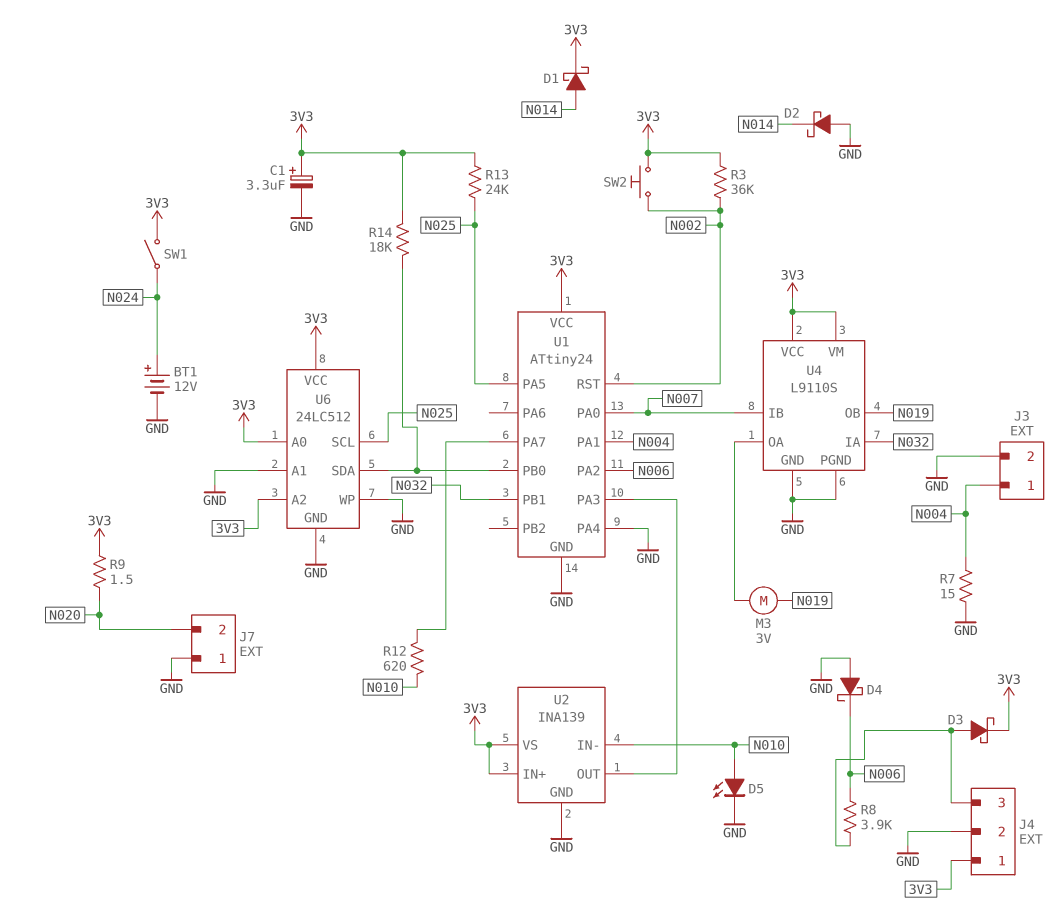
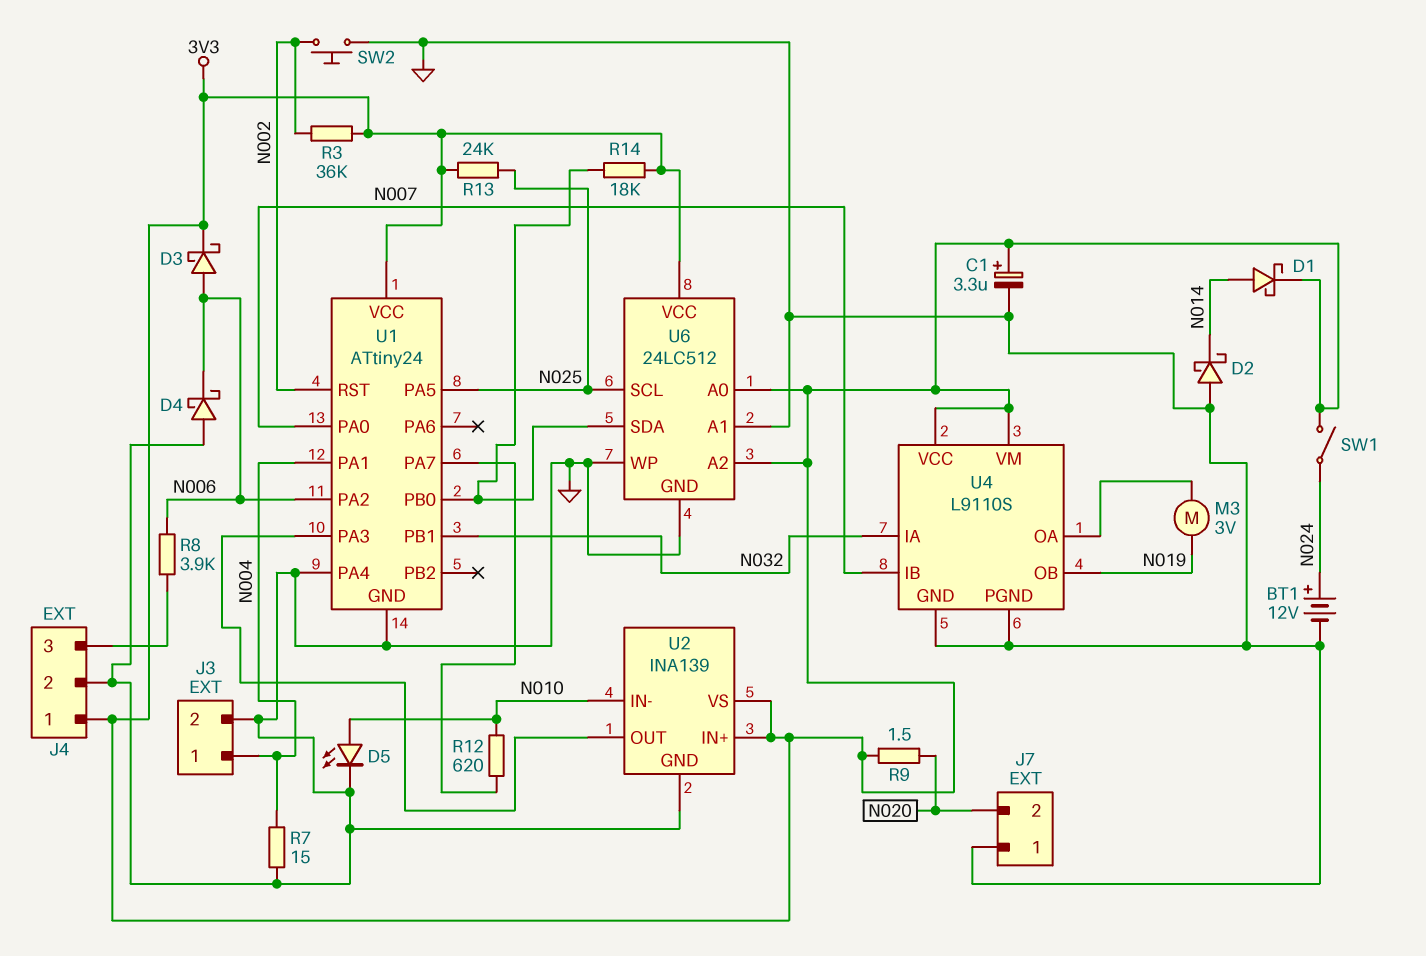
D3: schottky (A J4/3, K 3V3) -> schottky (A N006, K 3V3)
SW2: button (3V3, N002) -> button (GND, N002)

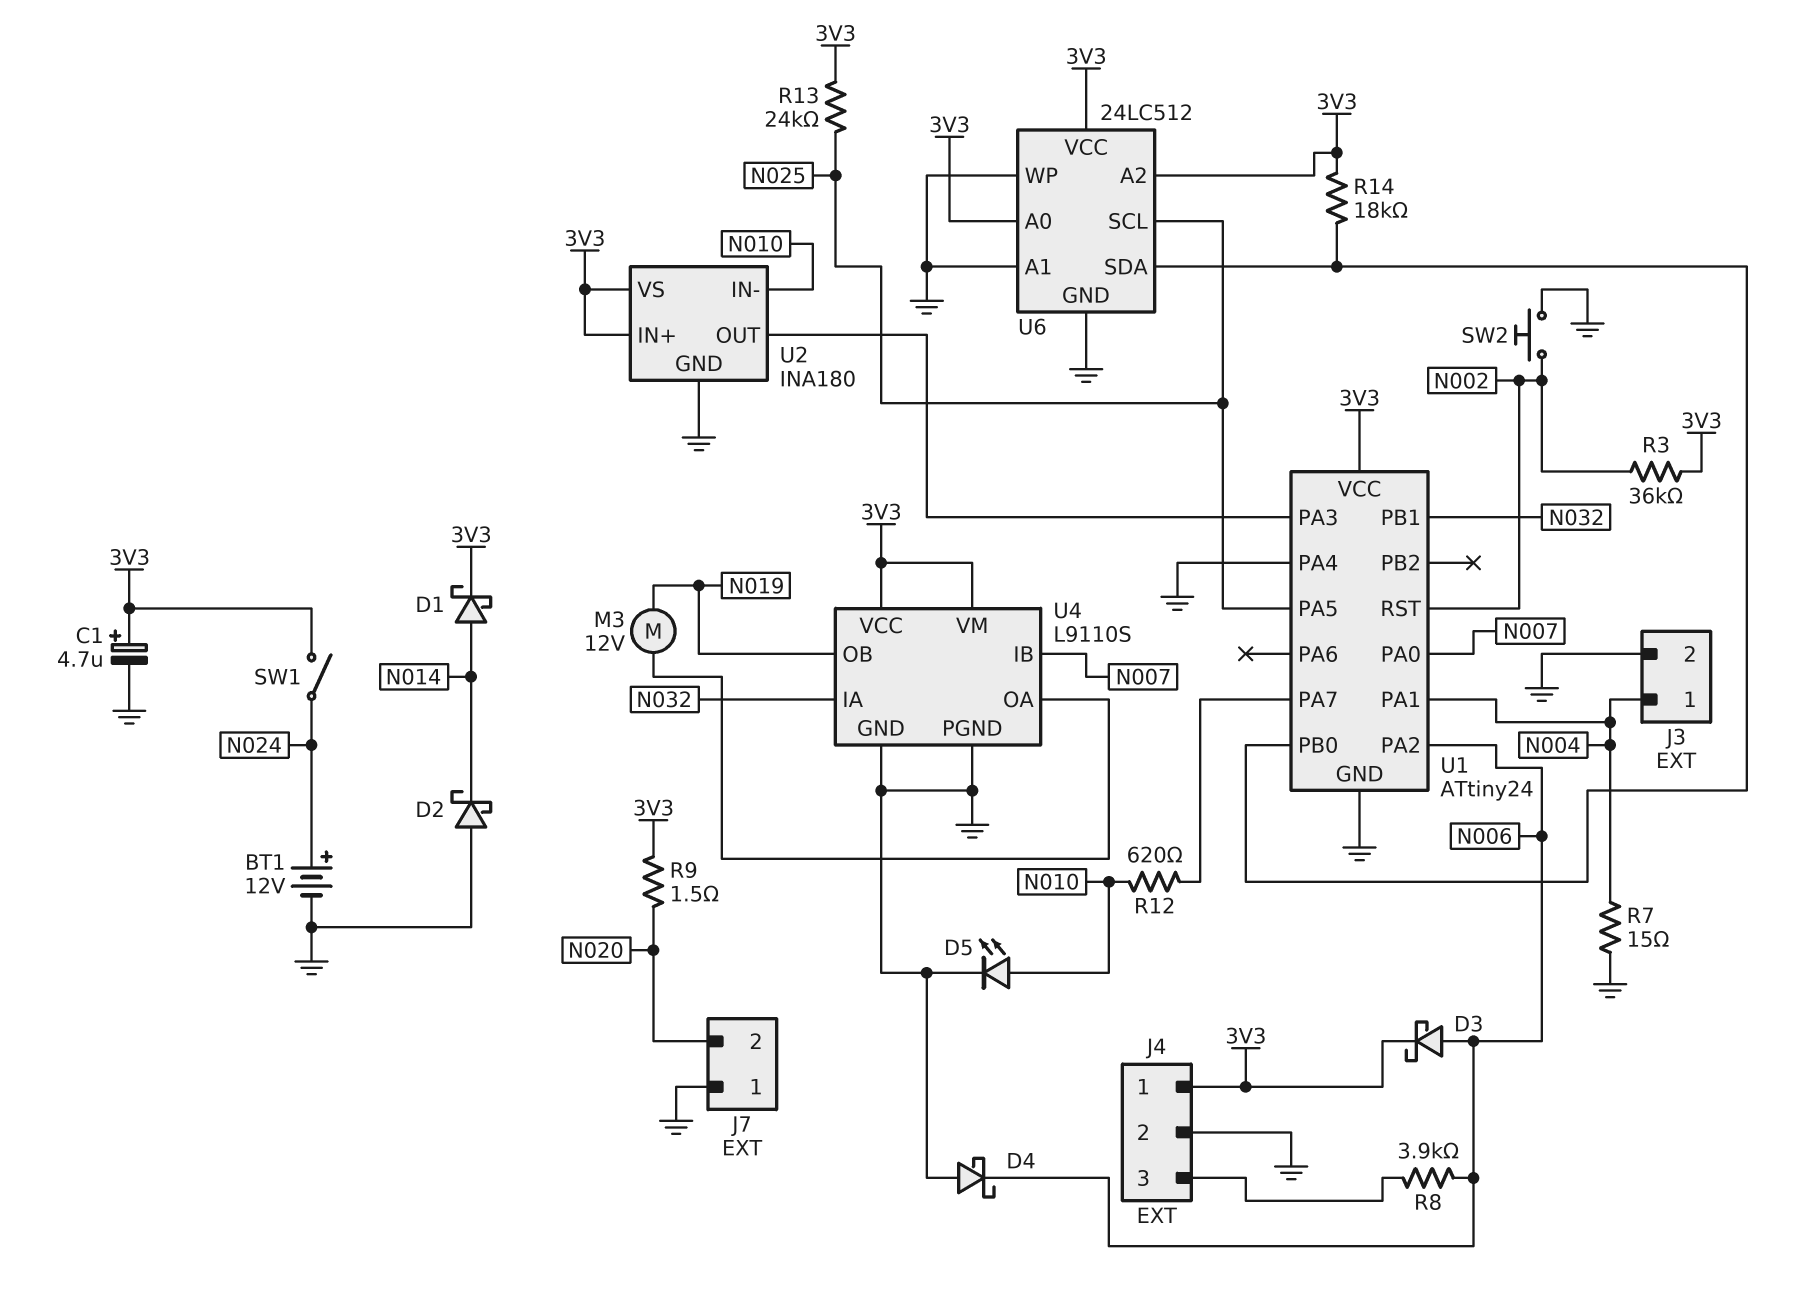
C1: 3.3uF (plus 3V3, minus GND) -> 4.7uF (plus 3V3, minus GND)
M3: motor 3V (N019, U4/OA) -> motor 12V (N019, U4/OA)
U2: INA139 -> INA180

